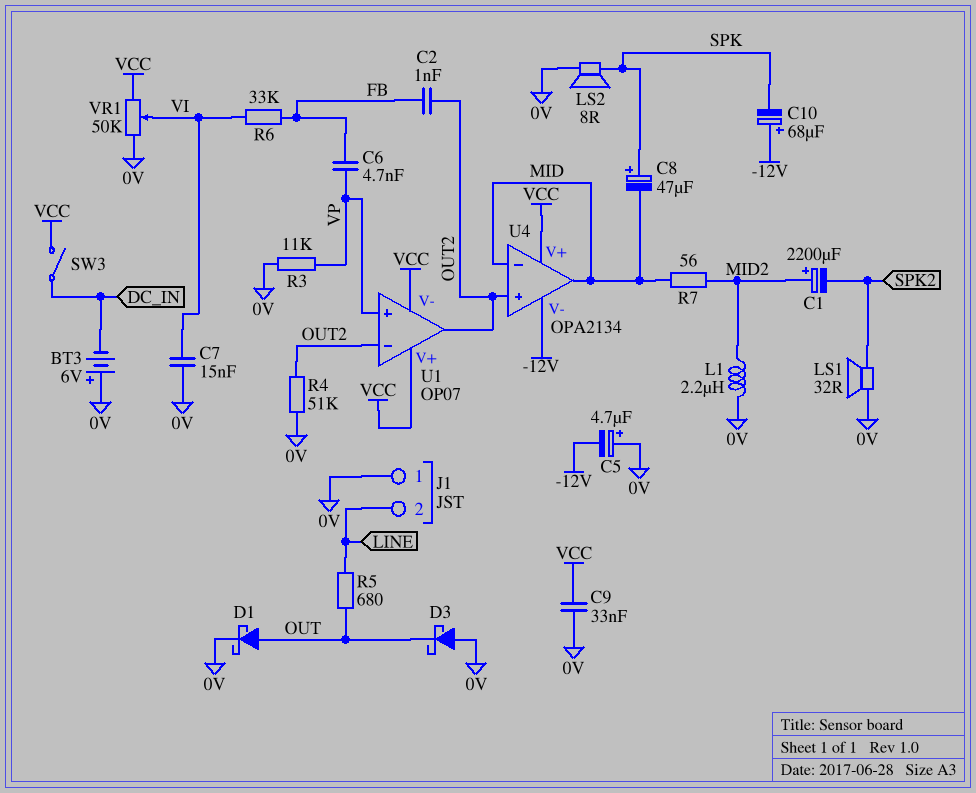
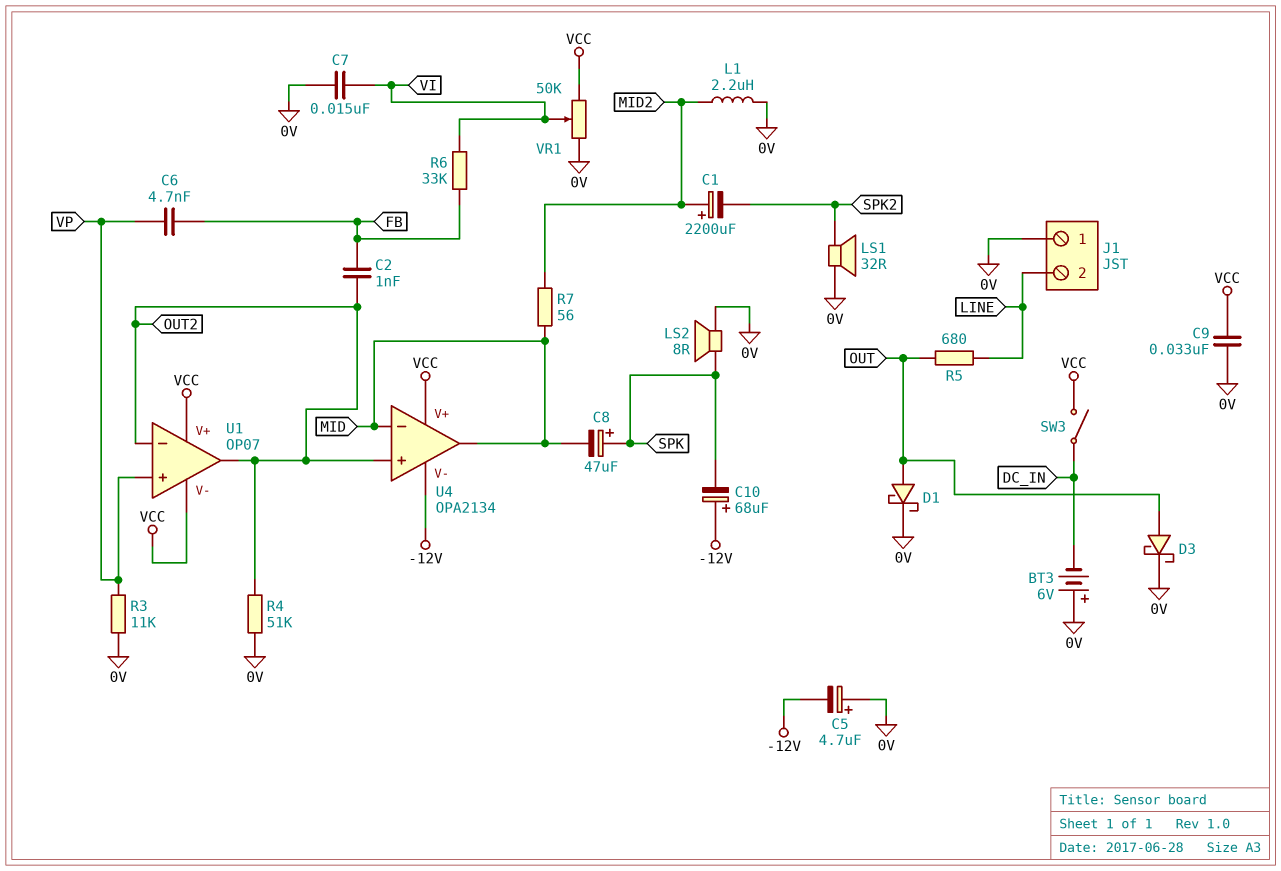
D3: schottky (A 0V, K OUT) -> schottky (A OUT, K 0V)

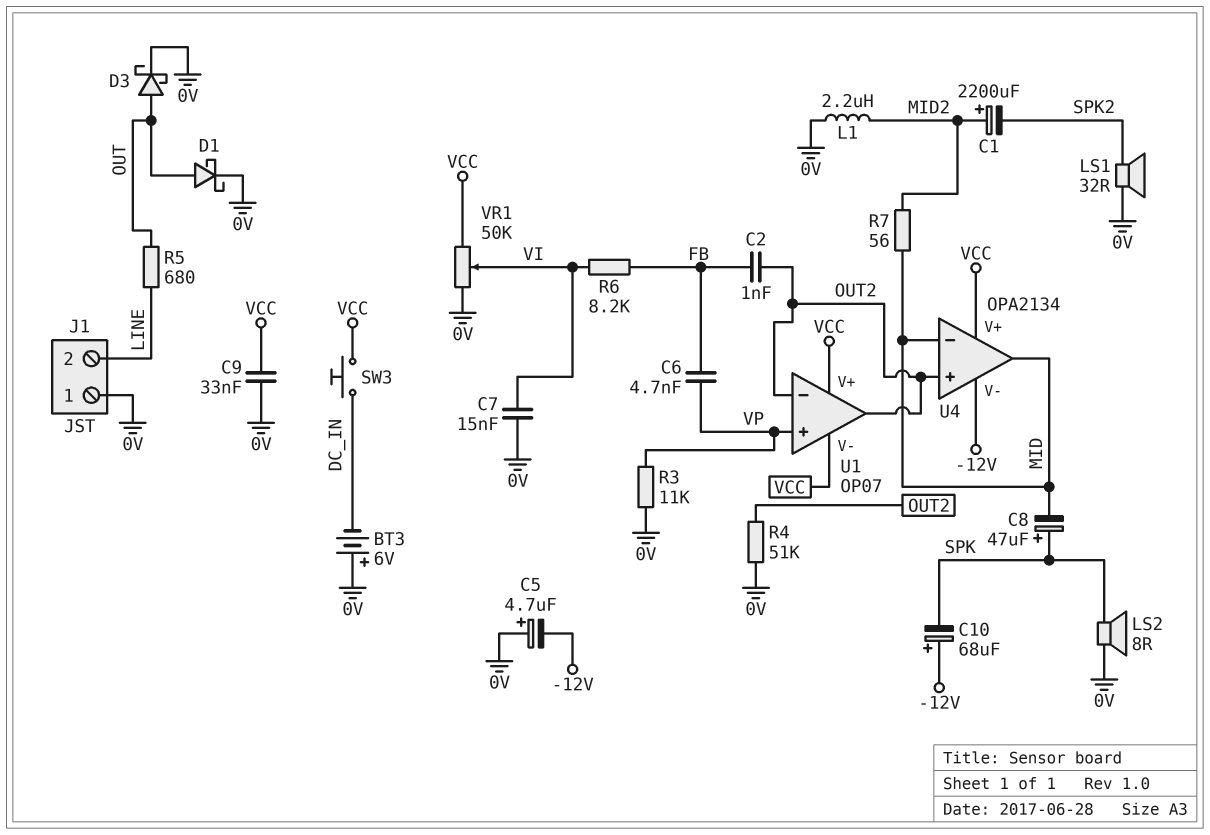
R6: 33k (FB, VI) -> 8.2k (FB, VI)
SW3: switch (DC_IN, VCC) -> button (DC_IN, VCC)

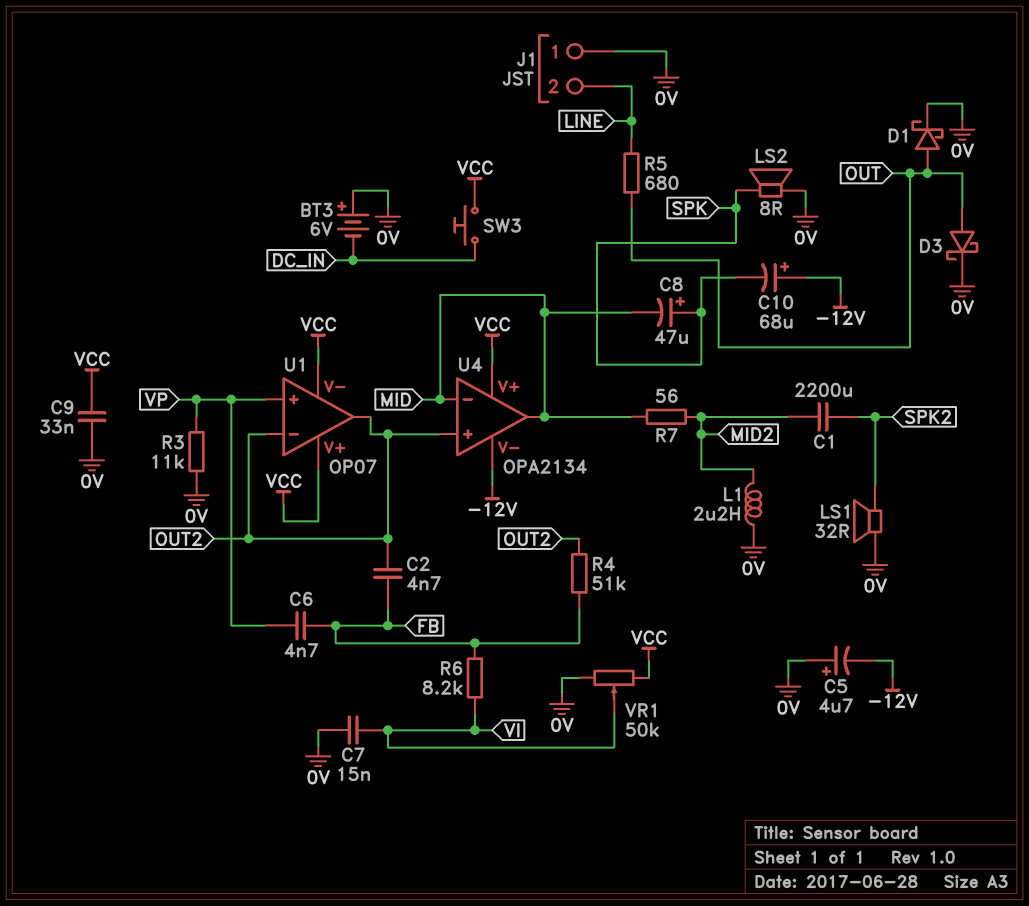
C1: 2200uF (plus MID2, minus SPK2) -> 2200uF (MID2, SPK2)
C2: 1nF (FB, OUT2) -> 4.7nF (FB, OUT2)
R4: 51k (0V, OUT2) -> 51k (FB, OUT2)

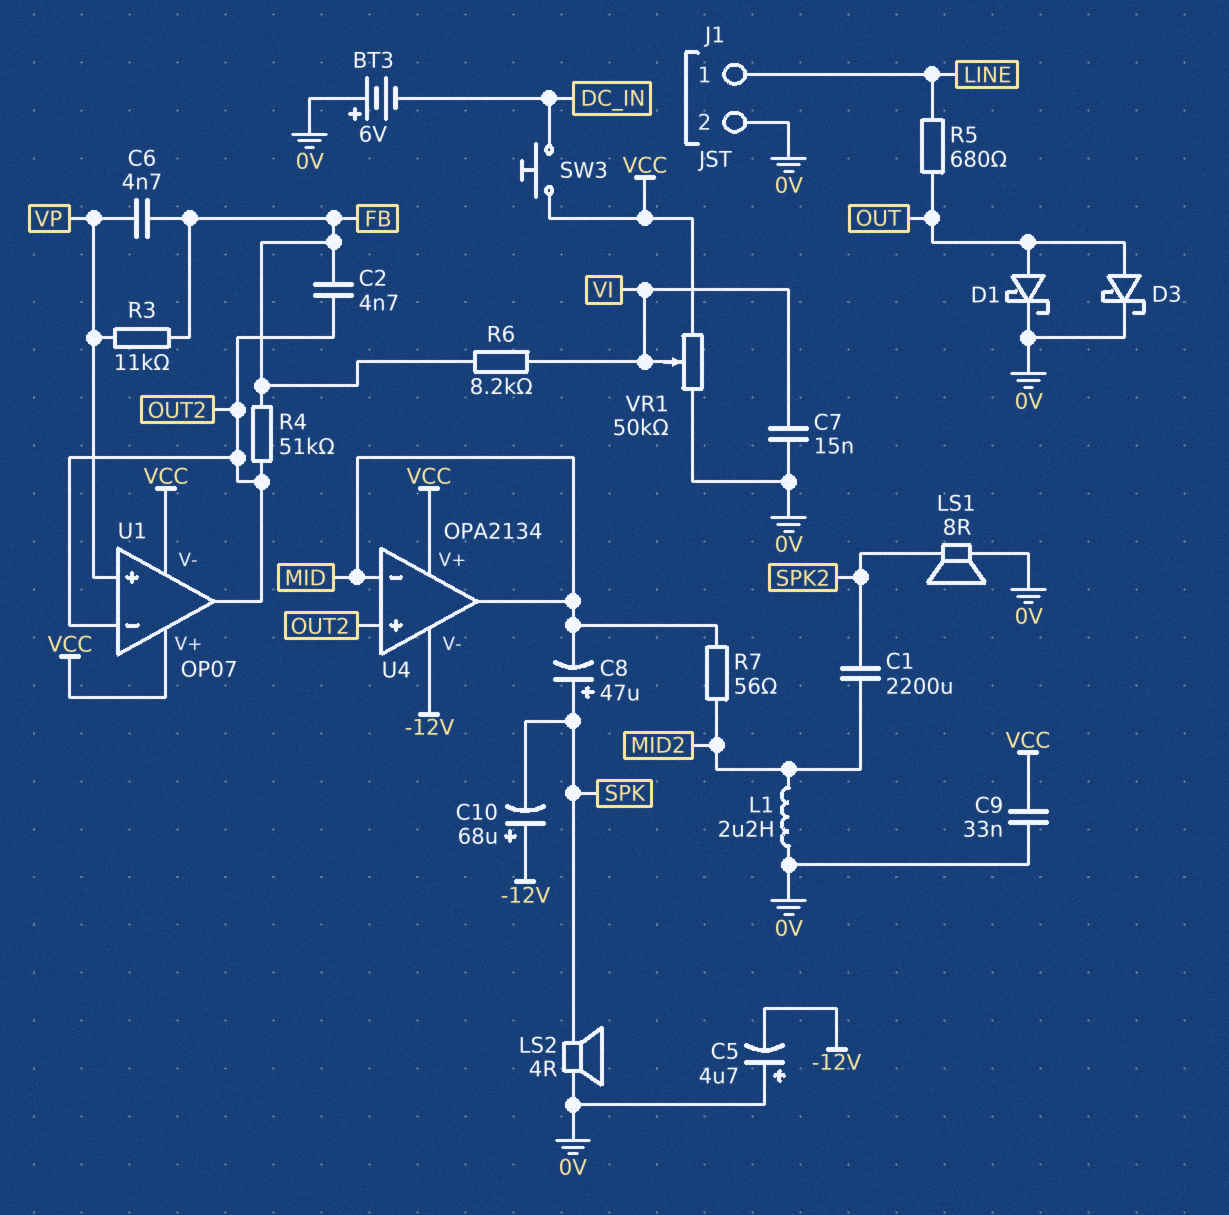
J1 pin 1: 0V -> LINE
J1 pin 2: LINE -> 0V
LS1: speaker 32R (0V, SPK2) -> speaker 8R (0V, SPK2)
LS2: speaker 8R (0V, SPK) -> speaker 4R (0V, SPK)
R3: 11k (0V, VP) -> 11k (FB, VP)

